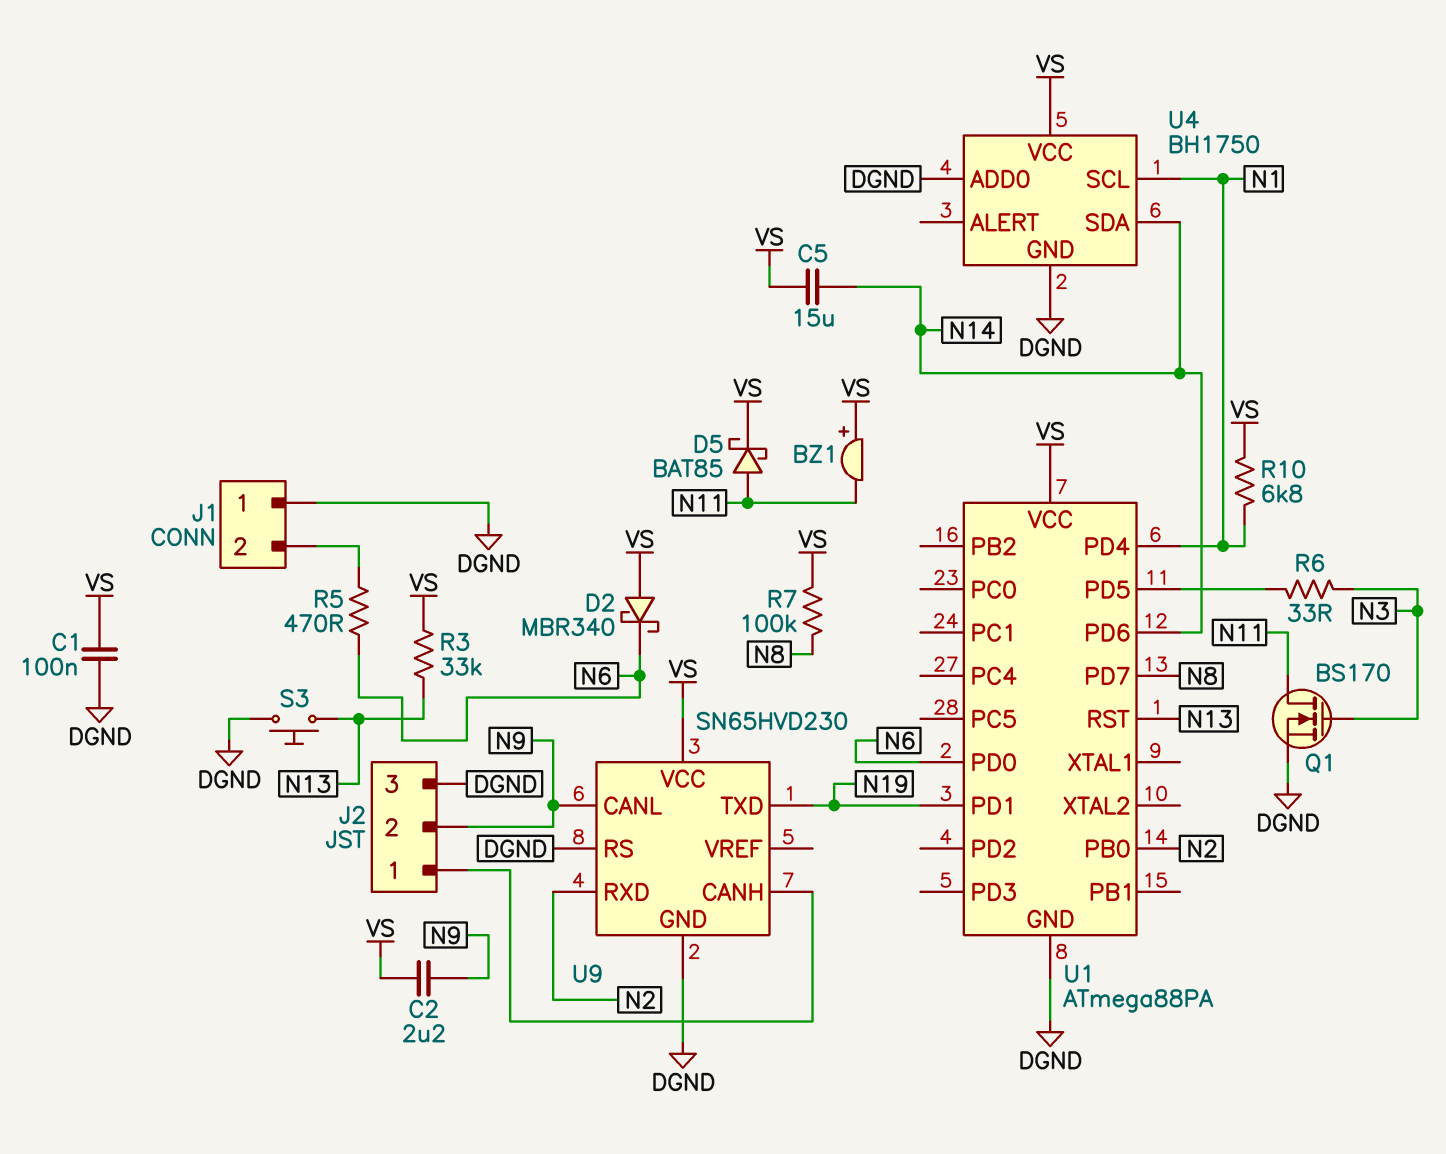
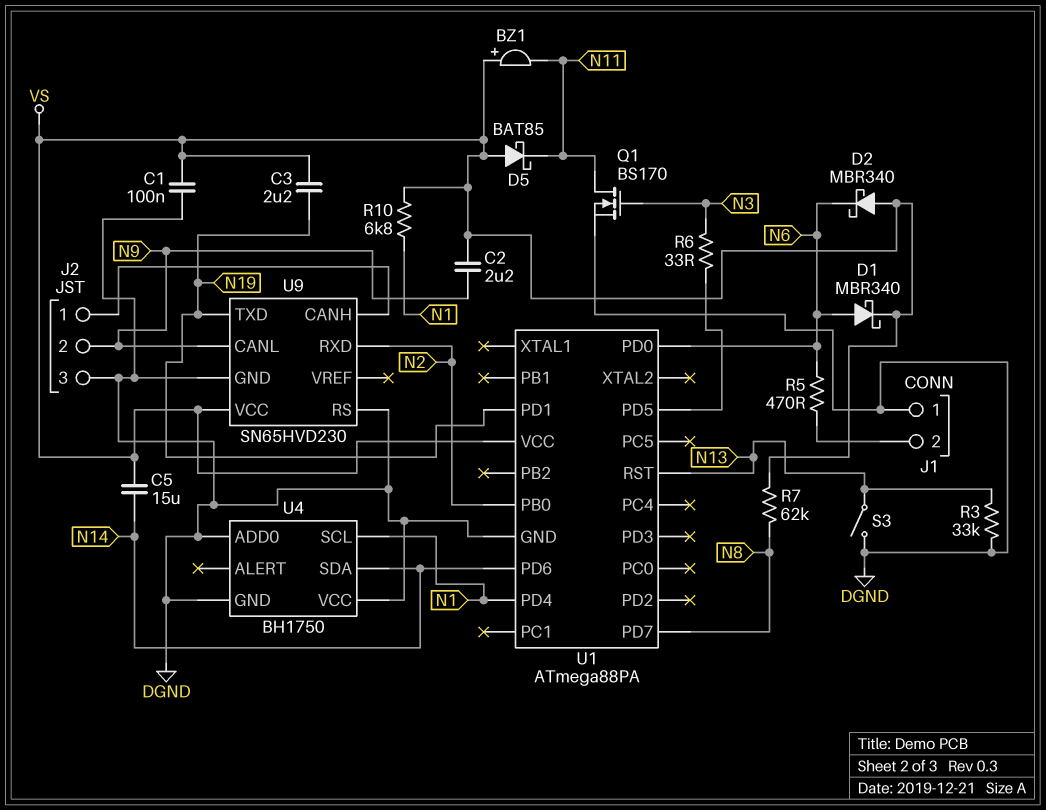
C3: none -> 2.2uF (N19, VS)
D1: none -> schottky MBR340 (A N6, K VS)
D5: schottky BAT85 (A N11, K VS) -> schottky BAT85 (A VS, K N11)
R3: 33k (N13, VS) -> 33k (DGND, N13)
R7: 100k (N8, VS) -> 62k (N8, VS)
S3: button (DGND, N13) -> switch (DGND, N13)
U4 pin VCC: VS -> DGND

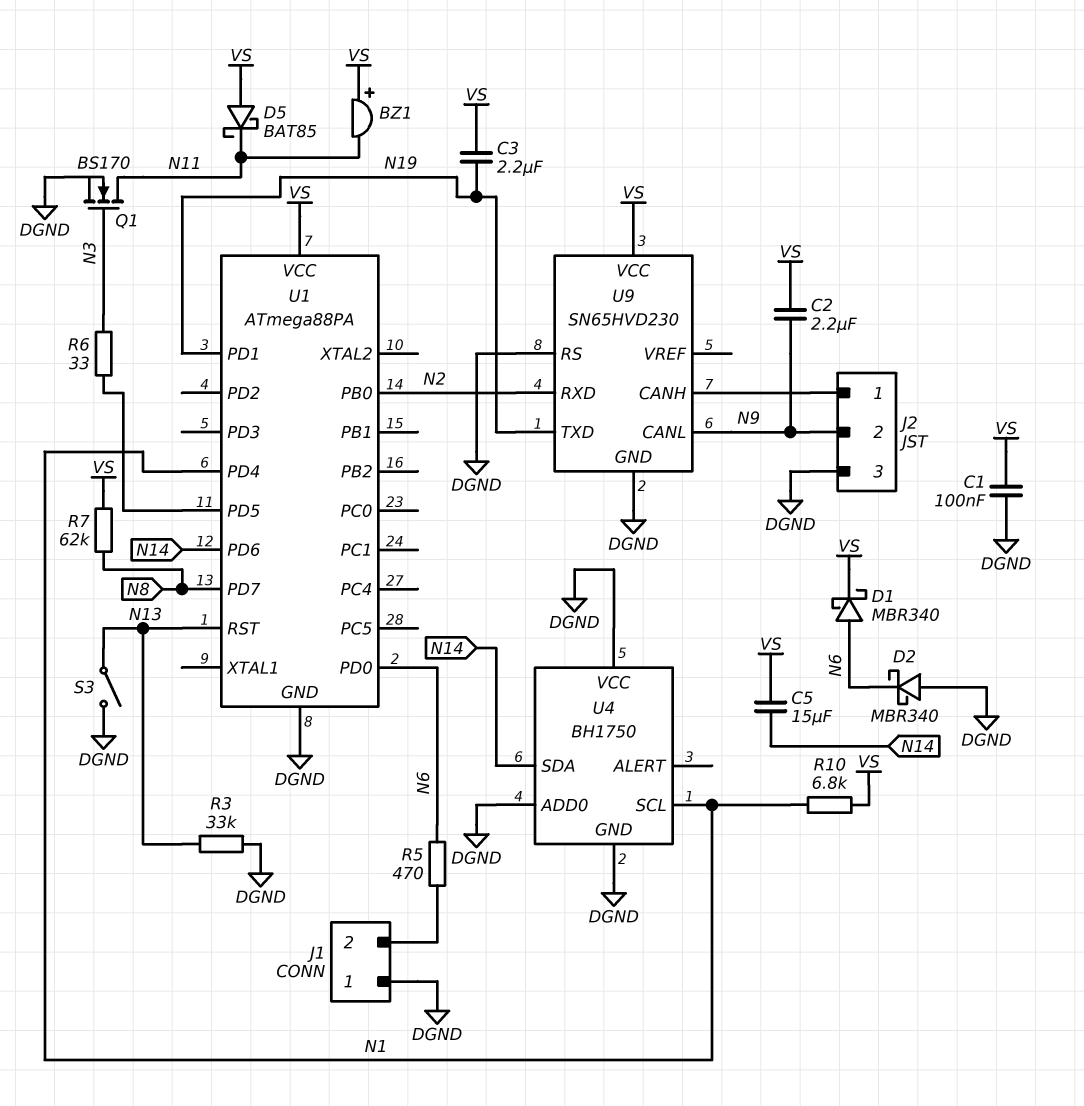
D2: schottky MBR340 (A VS, K N6) -> schottky MBR340 (A DGND, K N6)

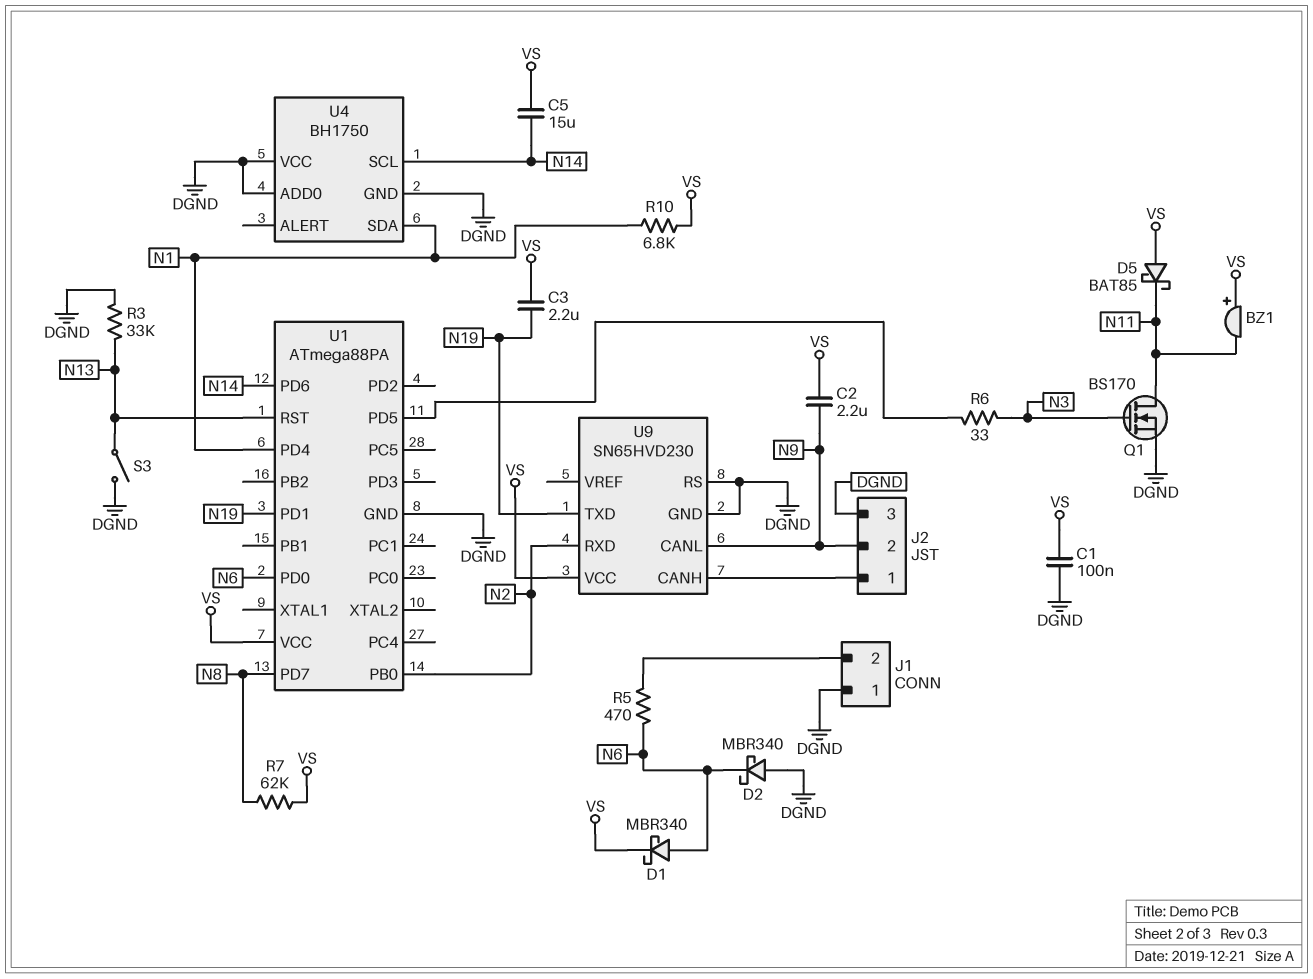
U4 pin SCL: N1 -> N14
U4 pin SDA: N14 -> N1

